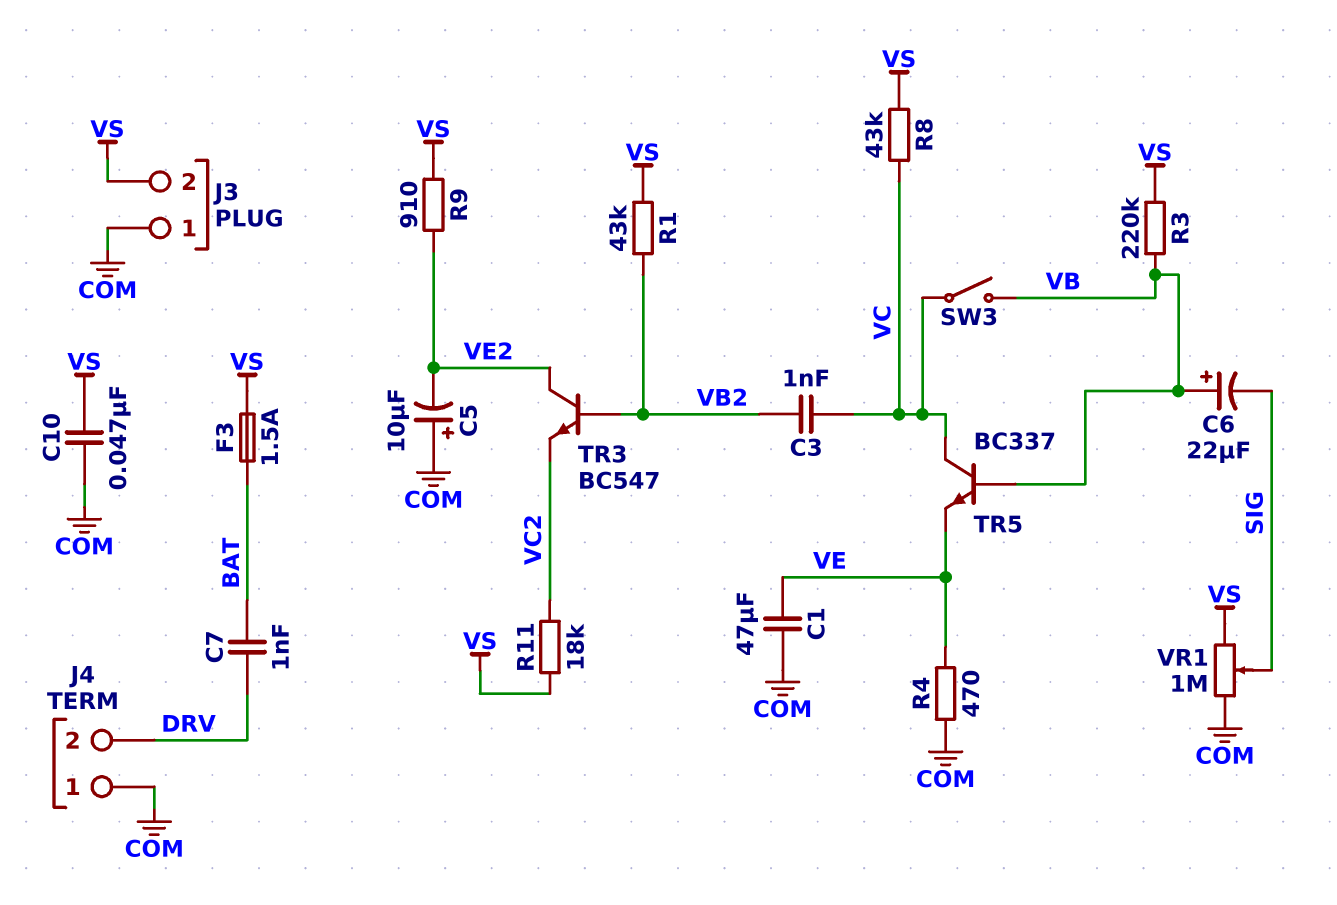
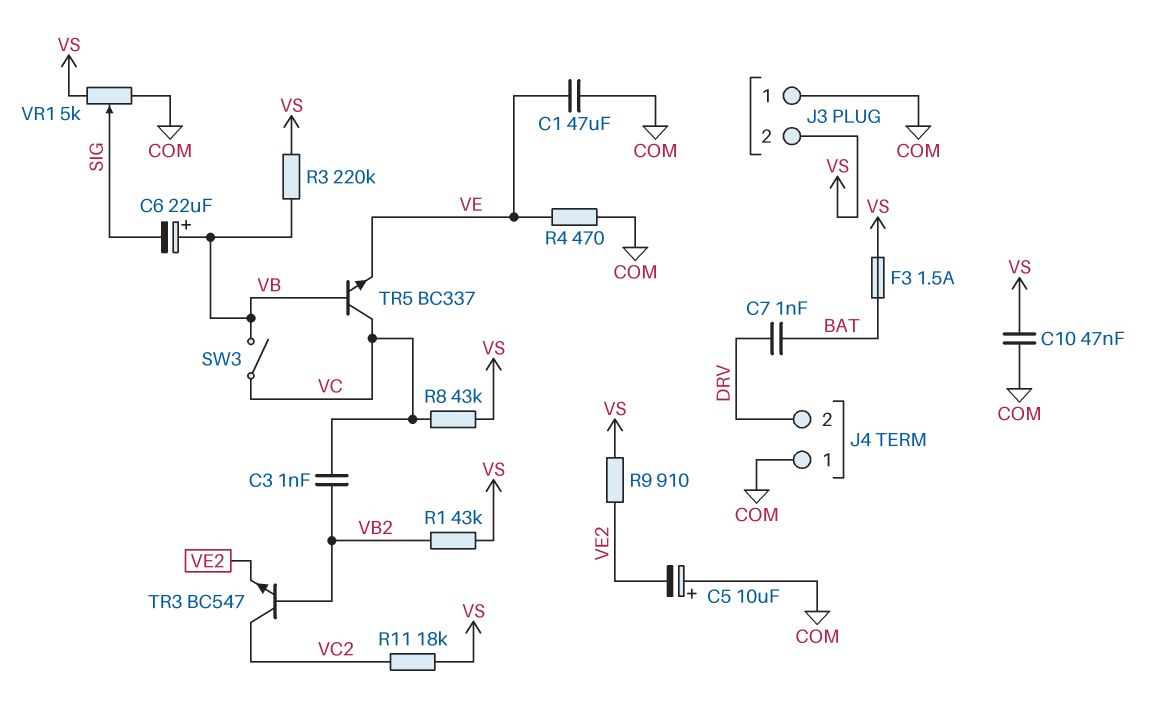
TR3: NPN BC547 (B VB2, C VE2, E VC2) -> NPN BC547 (B VB2, C VC2, E VE2)
VR1: 1M (COM, VS, wiper SIG) -> 5k (COM, VS, wiper SIG)

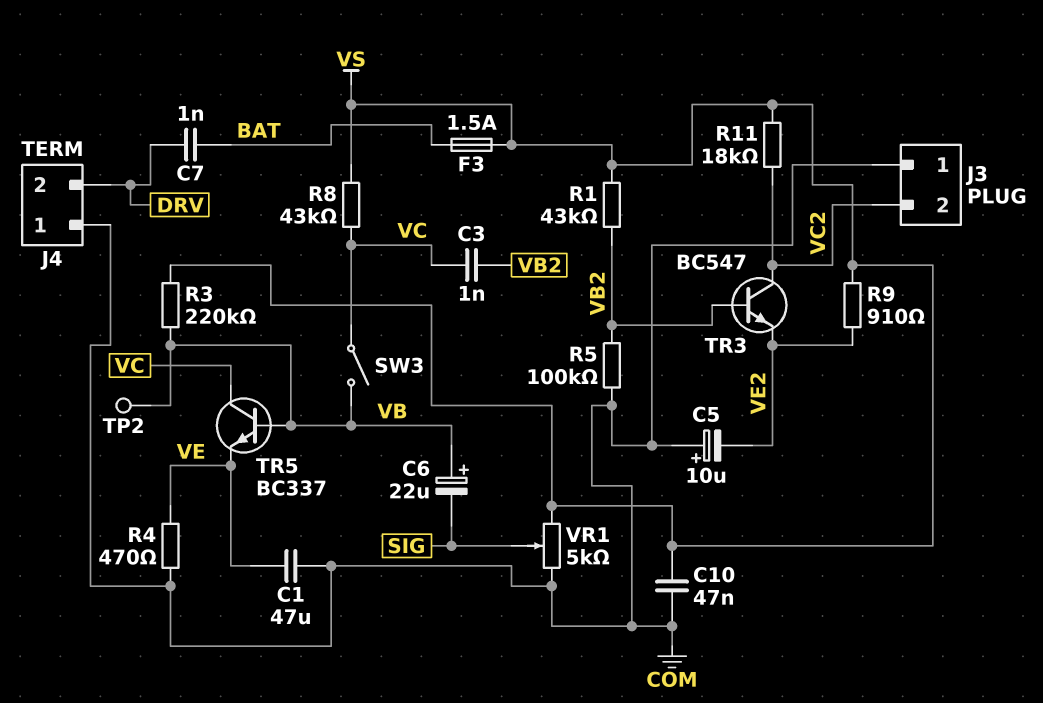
J3 pin 2: VS -> VC2
R5: none -> 100k (COM, VB2)
TP2: none -> test point (VB)

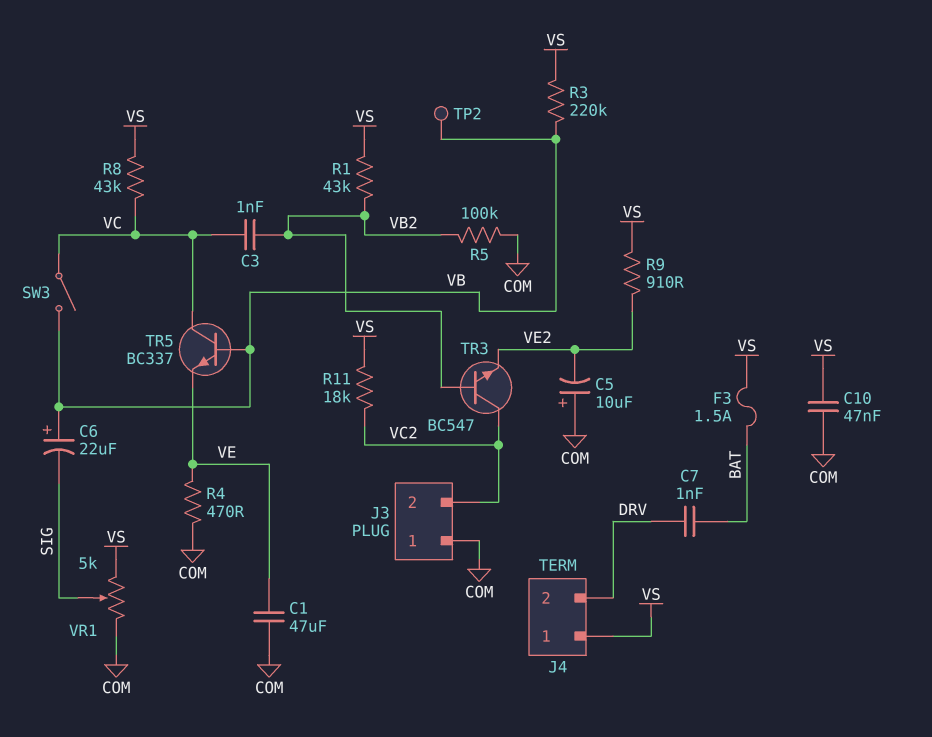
J4 pin 1: COM -> VS

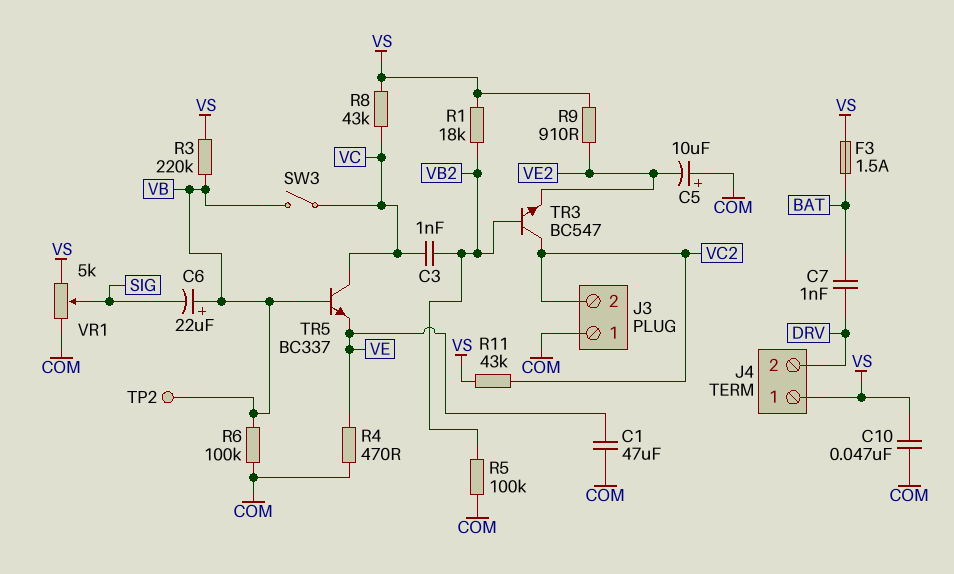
R1: 43k (VB2, VS) -> 18k (VB2, VS)
R6: none -> 100k (COM, VB)
R11: 18k (VC2, VS) -> 43k (VC2, VS)

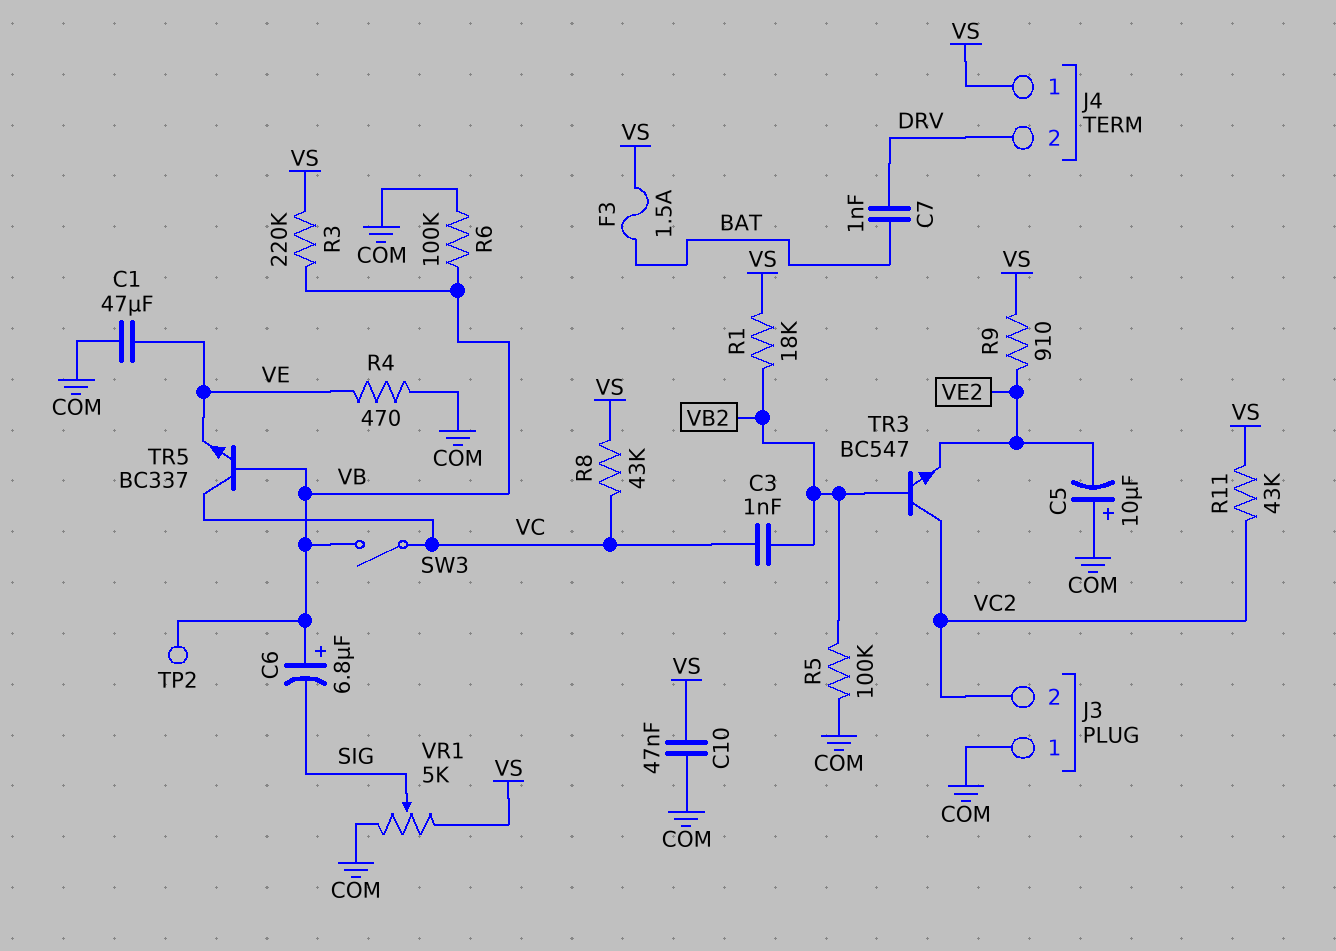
C6: 22uF (plus VB, minus SIG) -> 6.8uF (plus VB, minus SIG)

